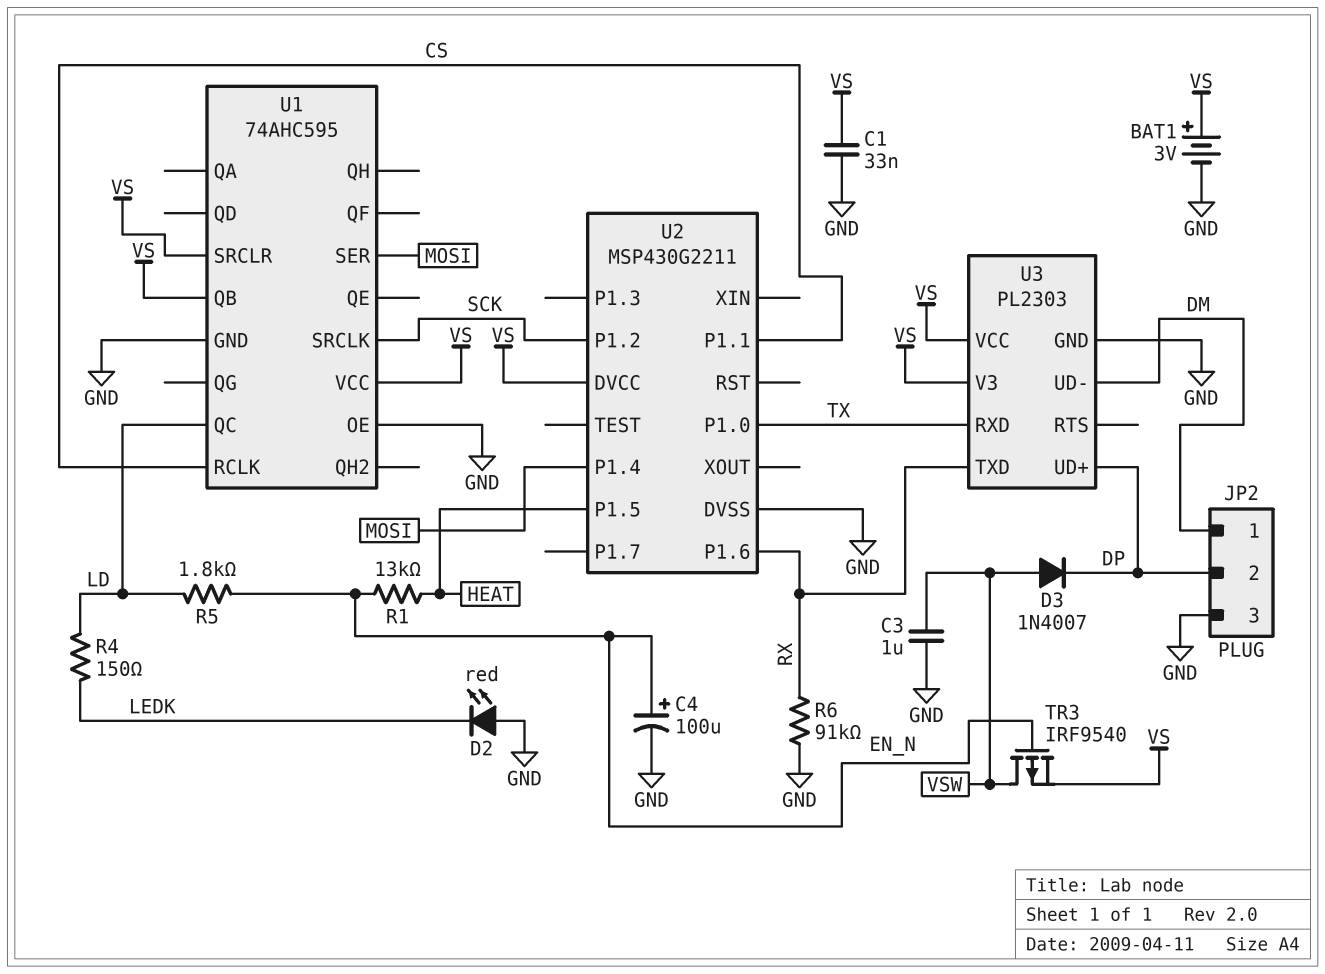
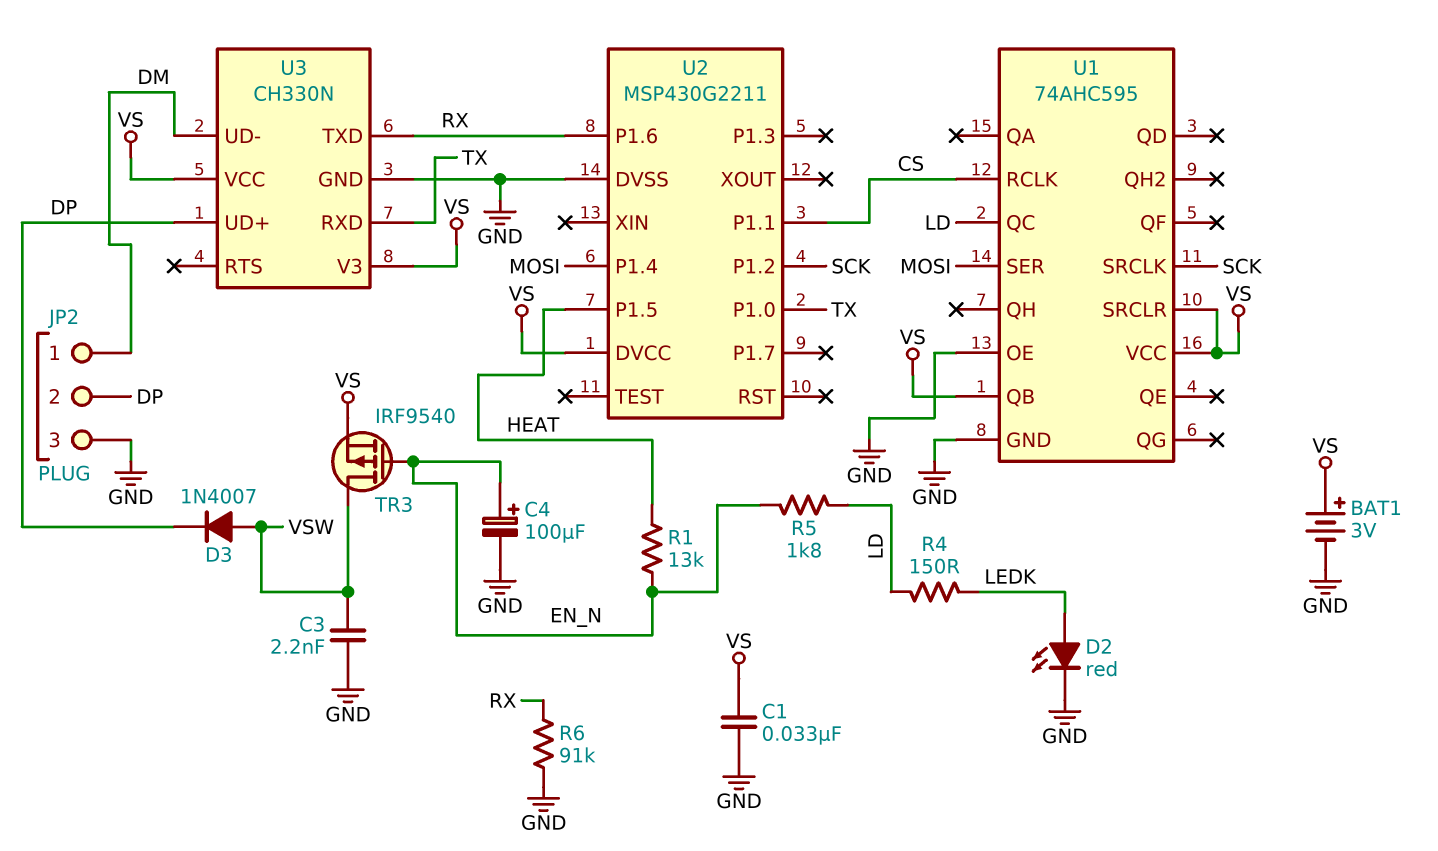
C3: 1uF (GND, VSW) -> 2.2nF (GND, VSW)
D2: LED red (A GND, K LEDK) -> LED red (A LEDK, K GND)
U3: PL2303 -> CH330N

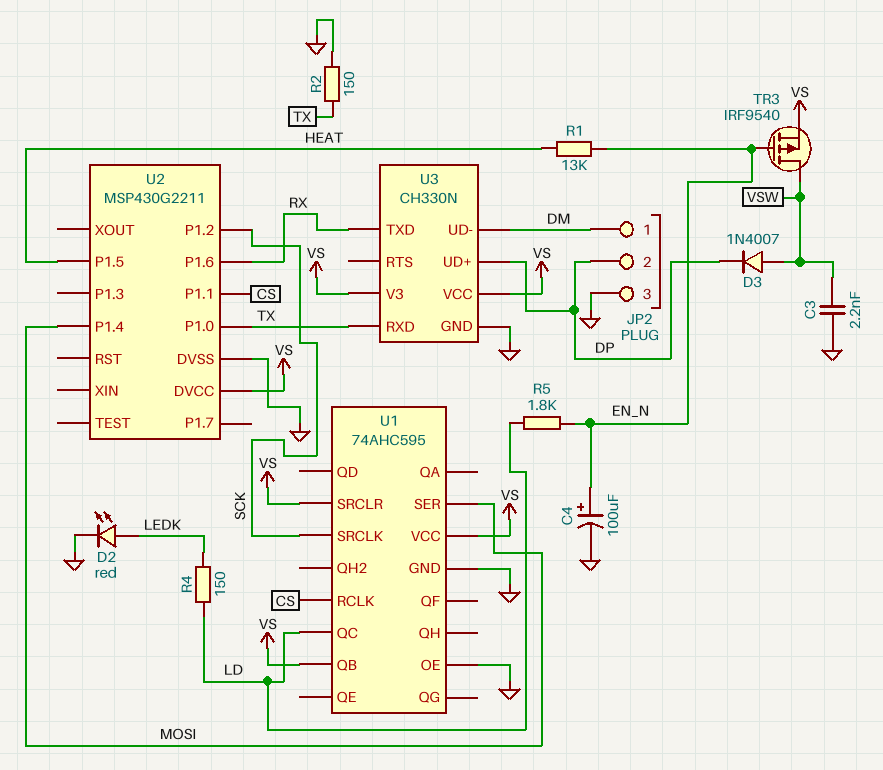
BAT1: 3V (plus VS, minus GND) -> none
C1: 33nF (GND, VS) -> none
R2: none -> 150 (GND, TX)
R6: 91k (GND, RX) -> none

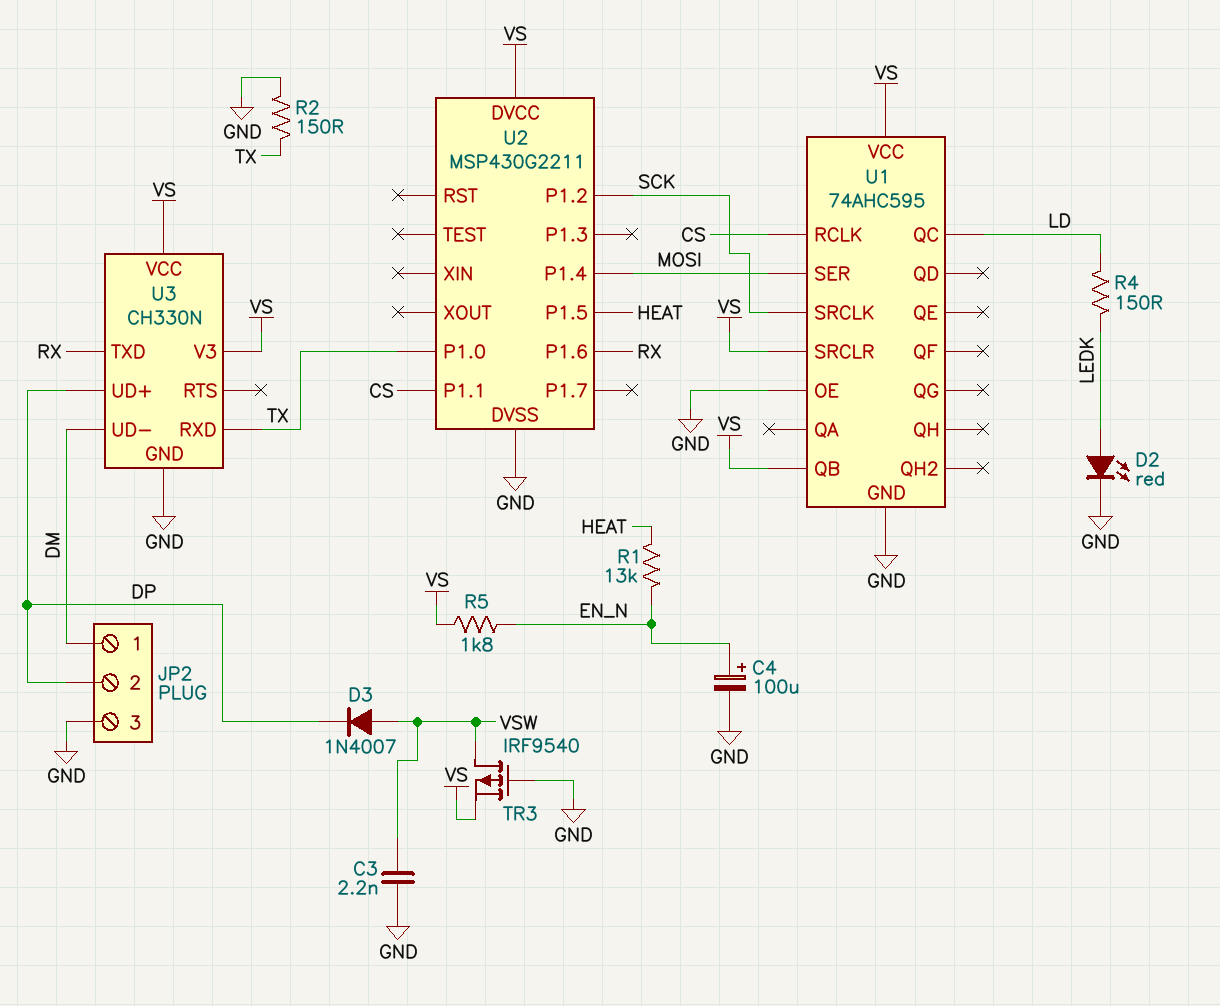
R5: 1.8k (EN_N, LD) -> 1.8k (EN_N, VS)
TR3: PMOS IRF9540 (G EN_N, D VSW, S VS) -> PMOS IRF9540 (G GND, D VSW, S VS)

